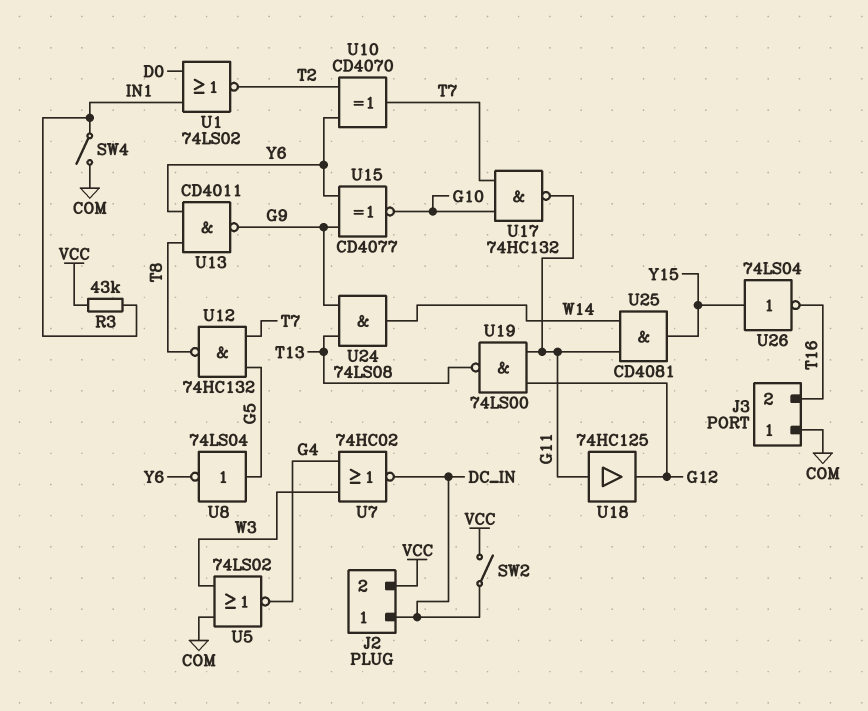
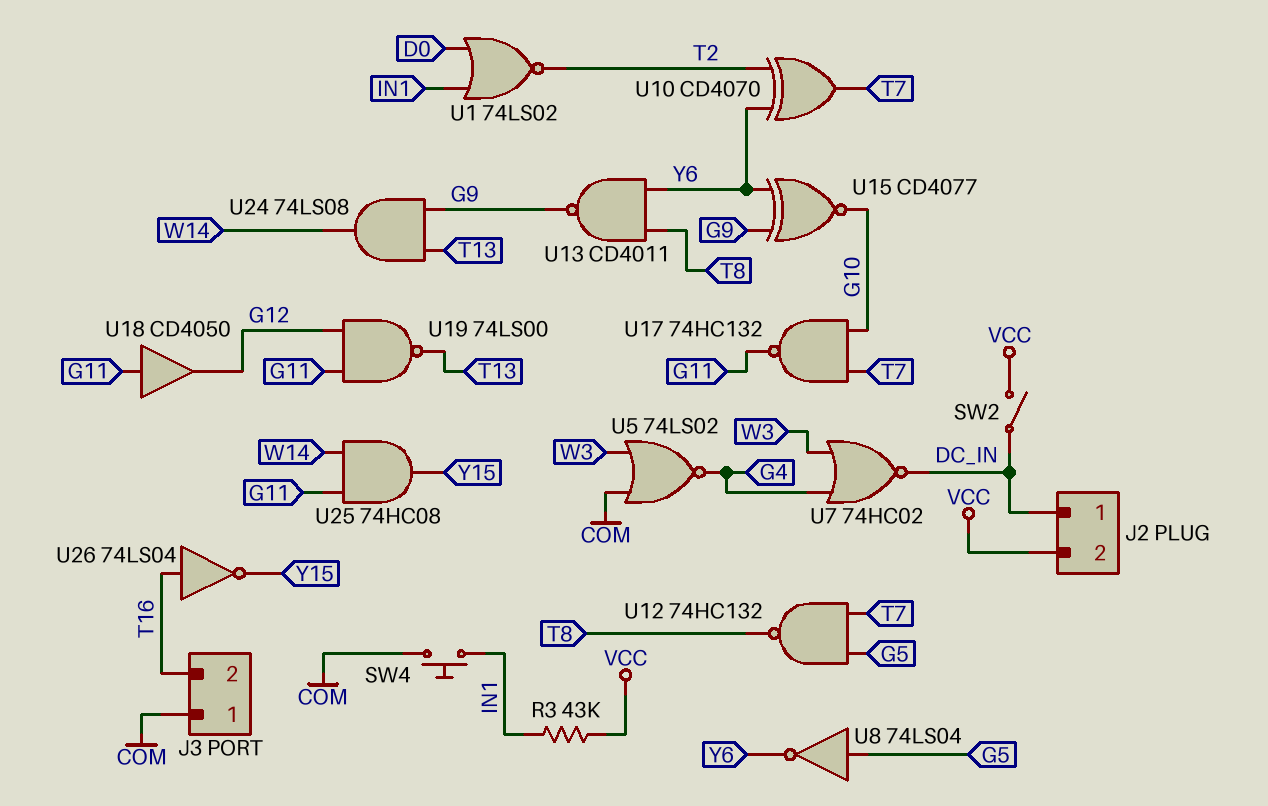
SW4: switch (COM, IN1) -> button (COM, IN1)
U18: buffer 74HC125 (in G11, out G12) -> buffer CD4050 (in G11, out G12)
U25: AND CD4081 (in G11, in W14, out Y15) -> AND 74HC08 (in G11, in W14, out Y15)
U26: NOT 74LS04 (in Y15, out T16) -> NOT 74LS04 (in T16, out Y15)

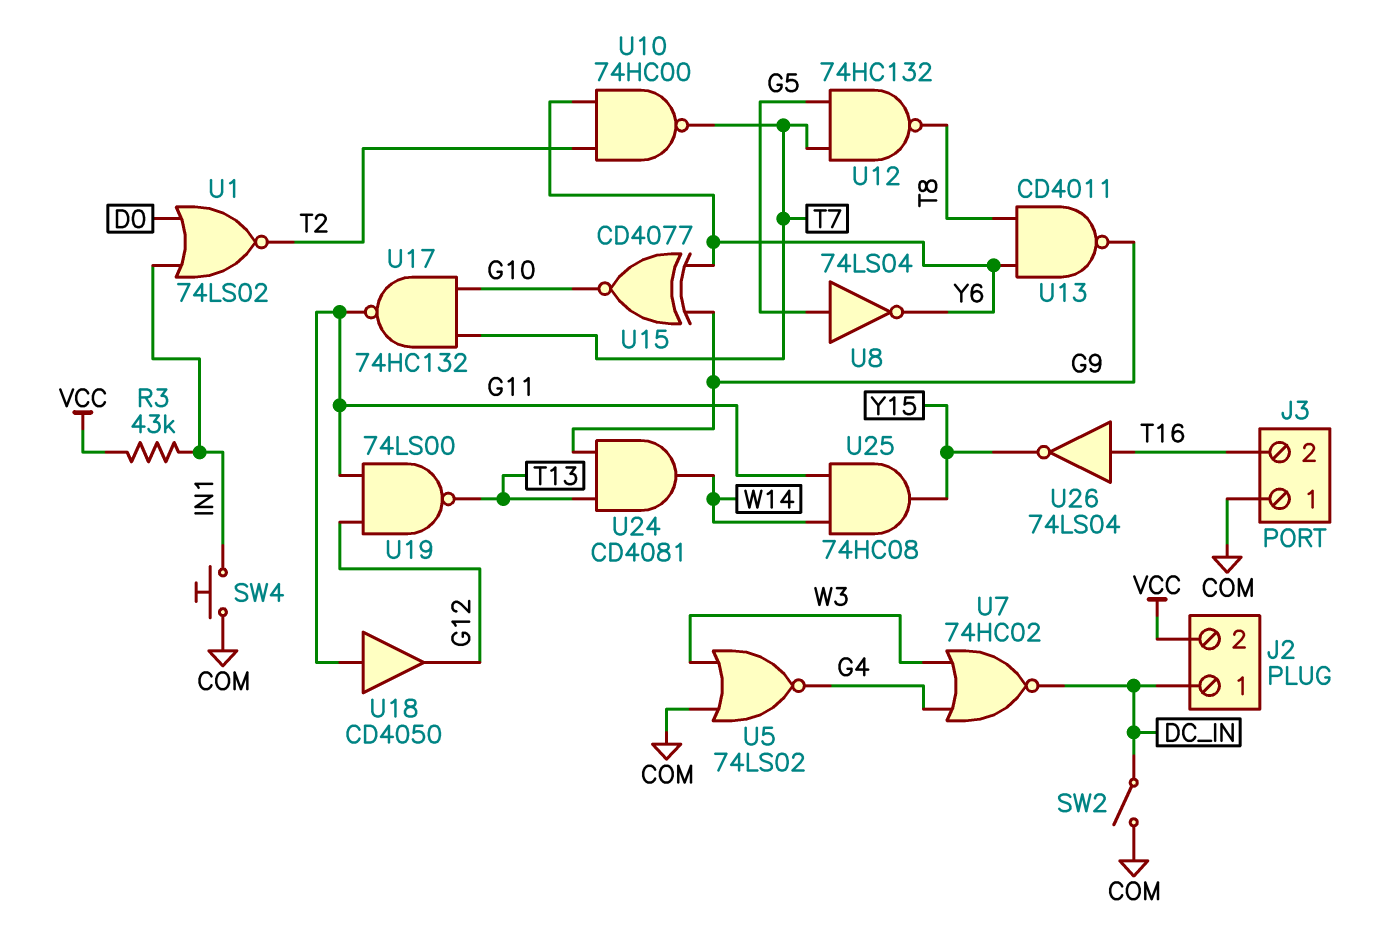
SW2: switch (DC_IN, VCC) -> switch (COM, DC_IN)
U10: XOR CD4070 (in T2, in Y6, out T7) -> NAND 74HC00 (in T2, in Y6, out T7)
U24: AND 74LS08 (in G9, in T13, out W14) -> AND CD4081 (in G9, in T13, out W14)

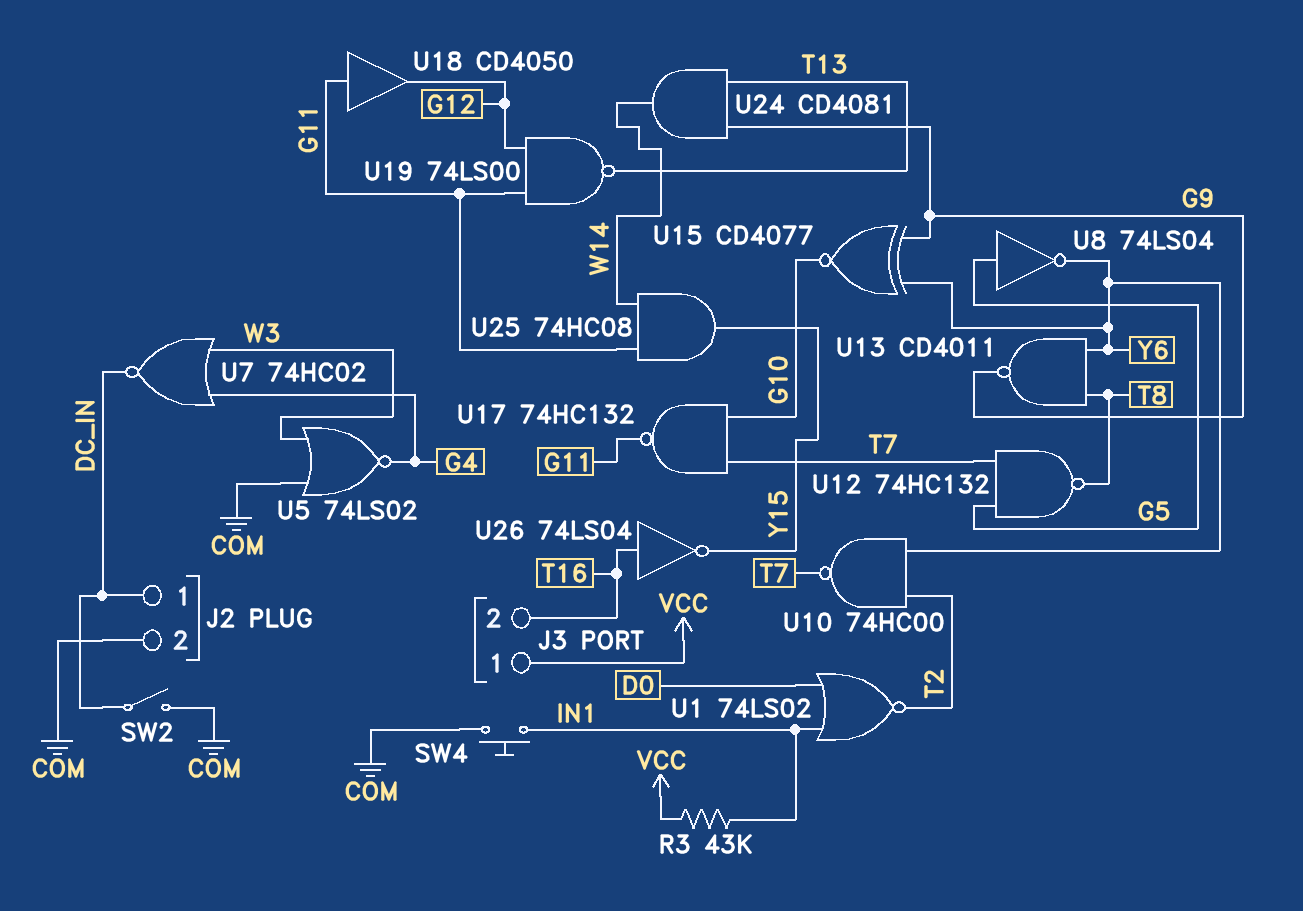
J2 pin 2: VCC -> COM
J3 pin 1: COM -> VCC

